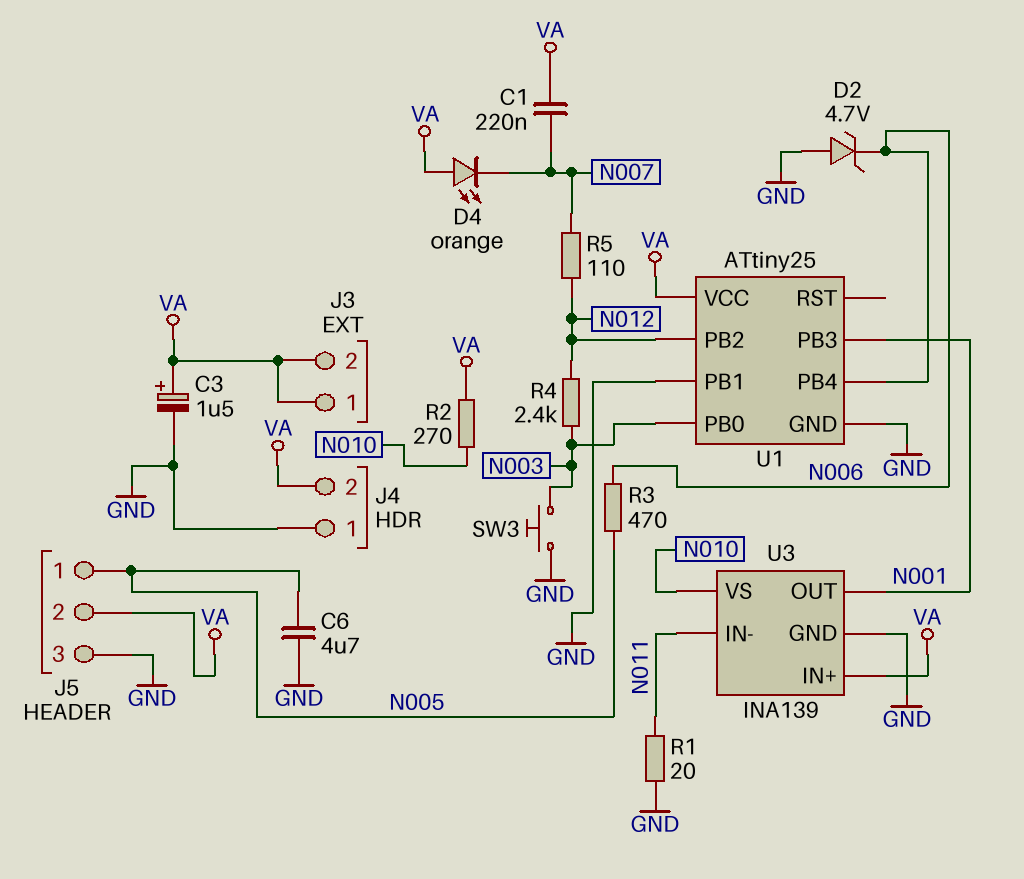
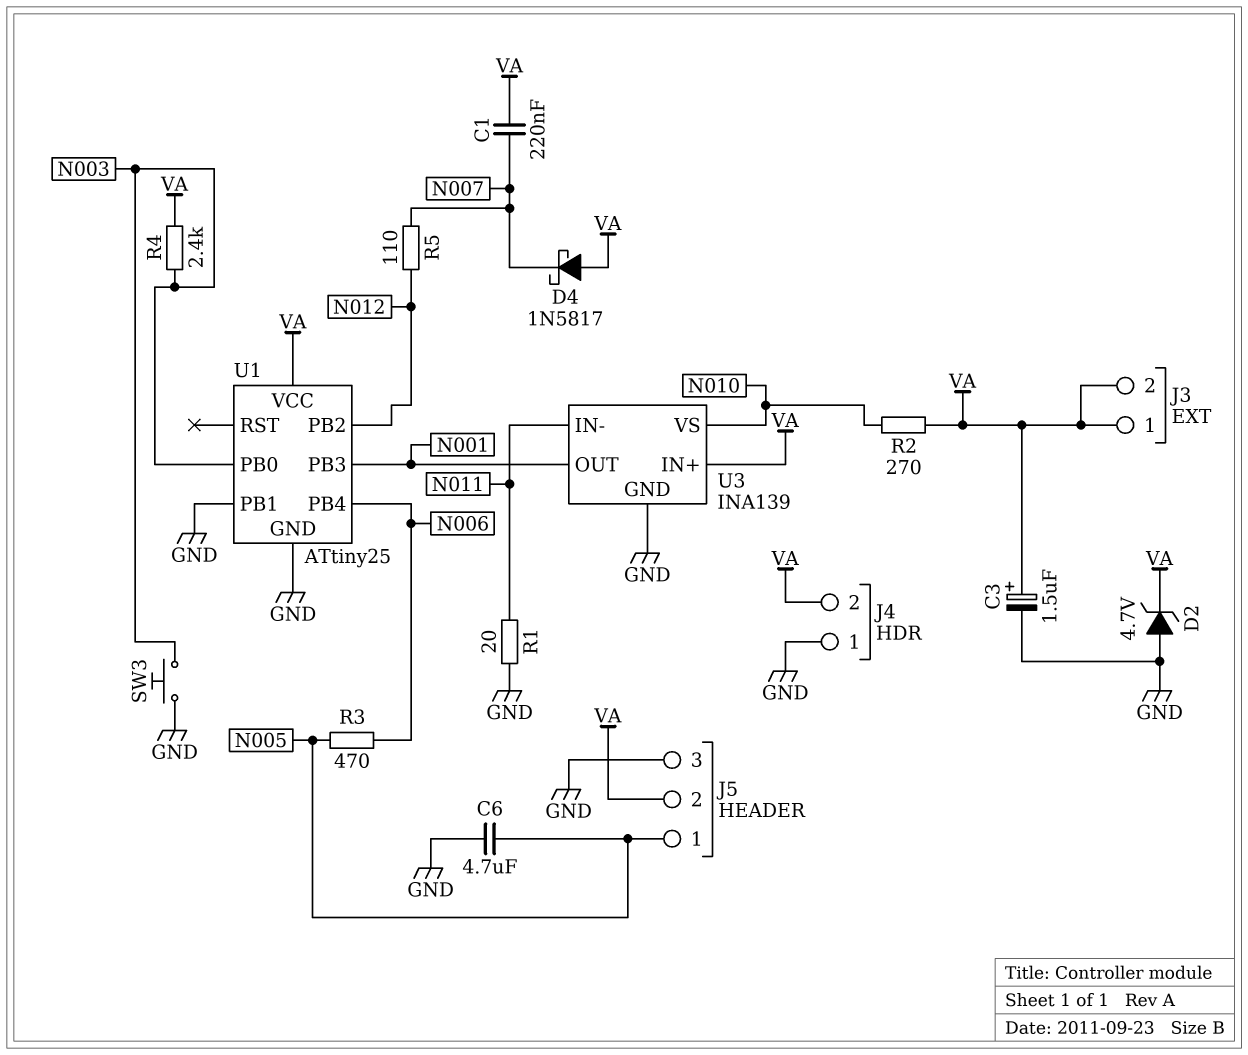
D2: zener 4.7V (A GND, K N006) -> zener 4.7V (A GND, K VA)
D4: LED orange (A VA, K N007) -> schottky 1N5817 (A VA, K N007)
R4: 2.4k (N003, N012) -> 2.4k (N003, VA)

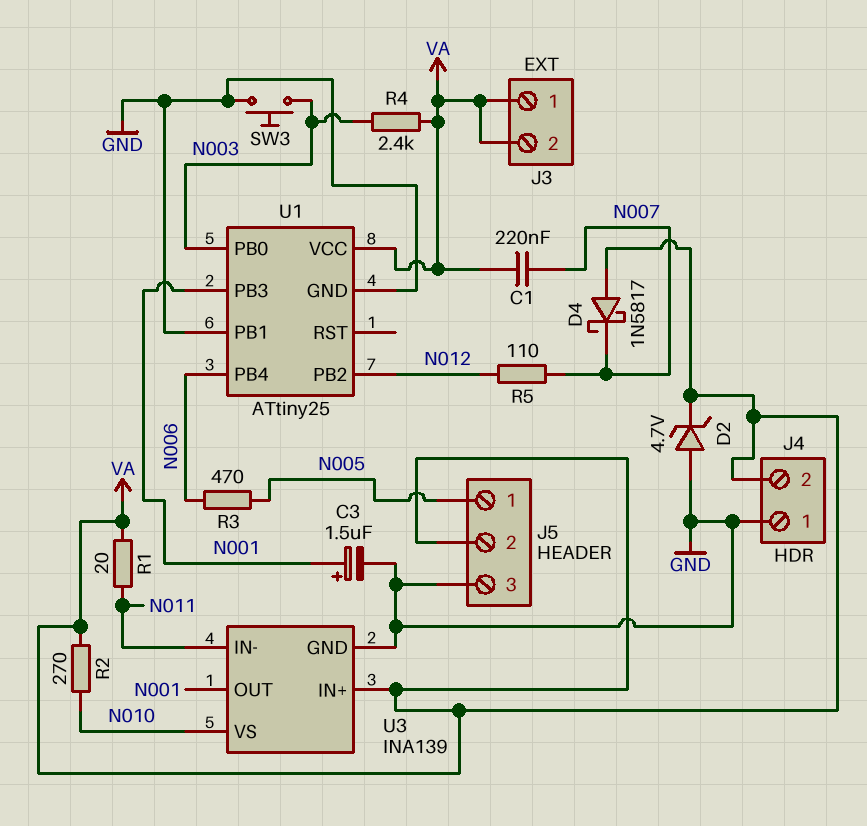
C3: 1.5uF (plus VA, minus GND) -> 1.5uF (plus N001, minus GND)
C6: 4.7uF (GND, N005) -> none
R1: 20 (GND, N011) -> 20 (N011, VA)

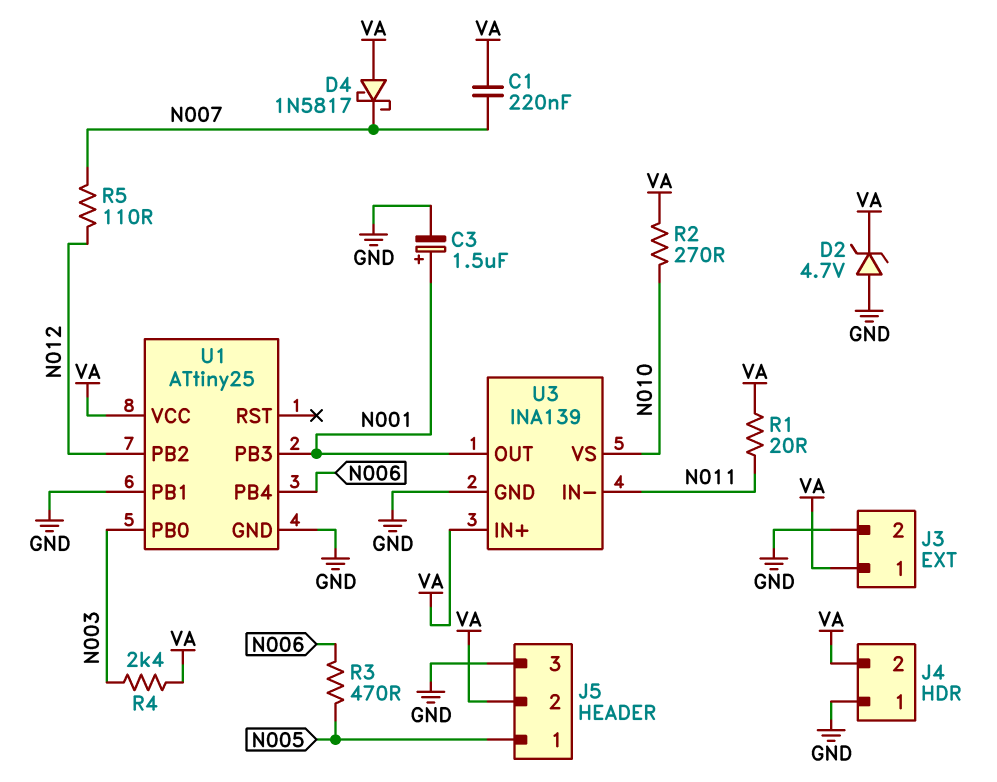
J3 pin 2: VA -> GND
SW3: button (GND, N003) -> none

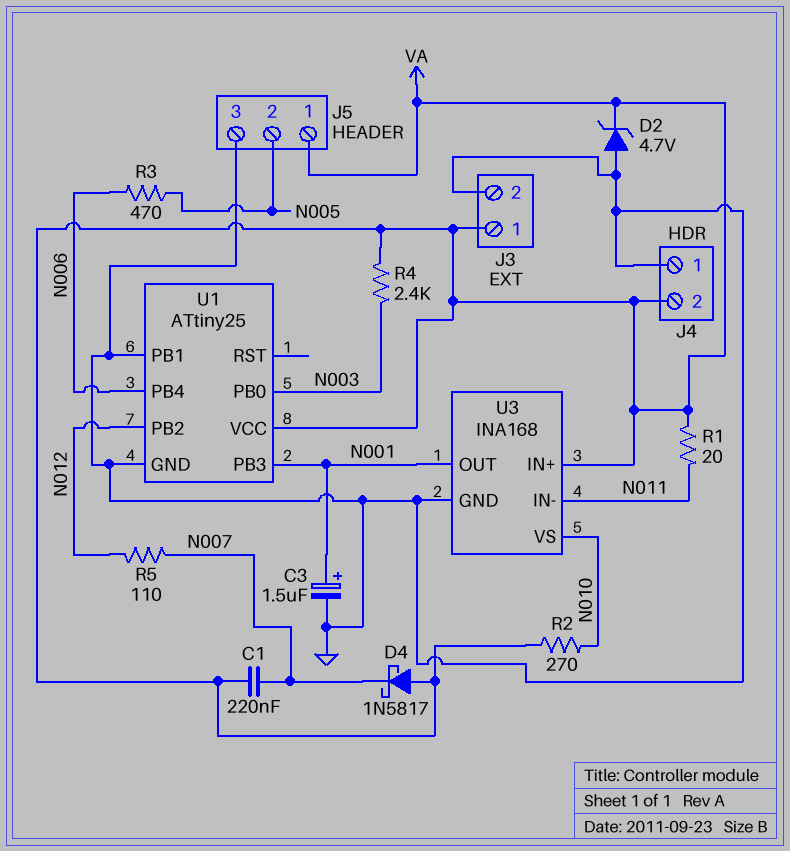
J5 pin 1: N005 -> VA
J5 pin 2: VA -> N005
U3: INA139 -> INA168

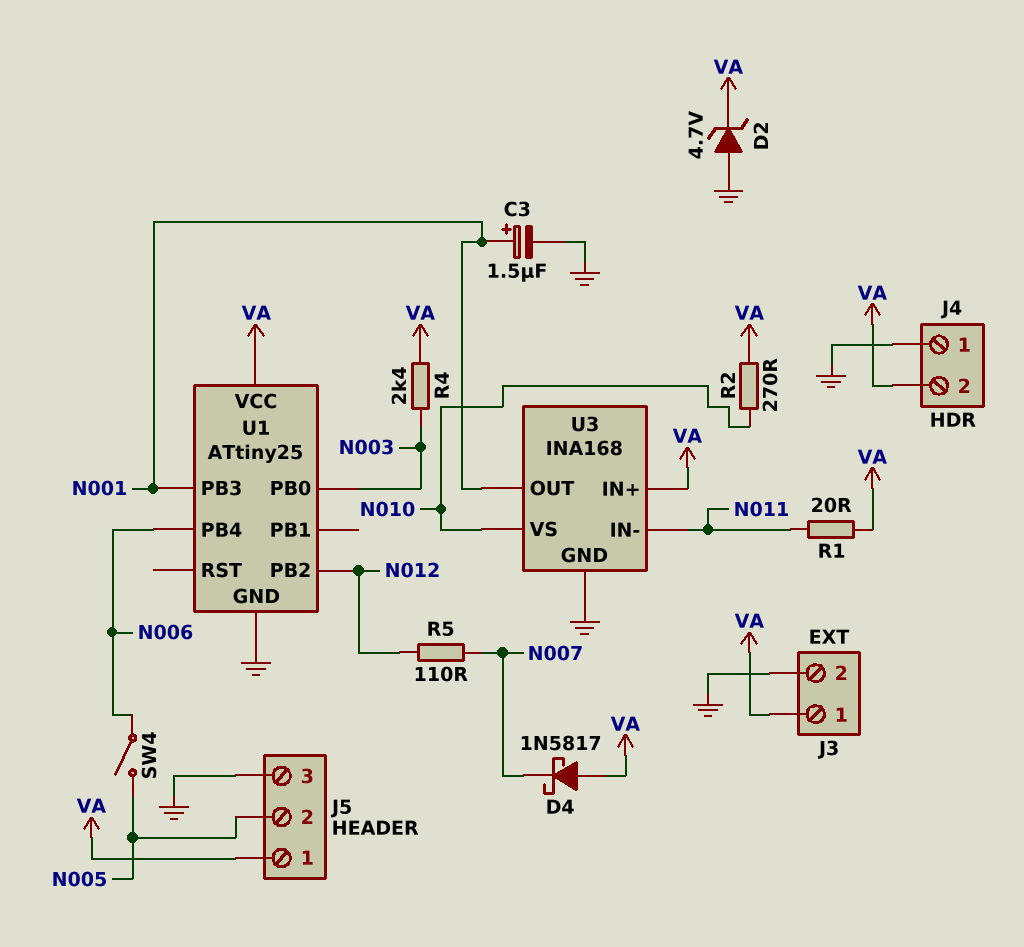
C1: 220nF (N007, VA) -> none
R3: 470 (N005, N006) -> none
SW4: none -> switch (N005, N006)
U1 pin PB1: GND -> none

